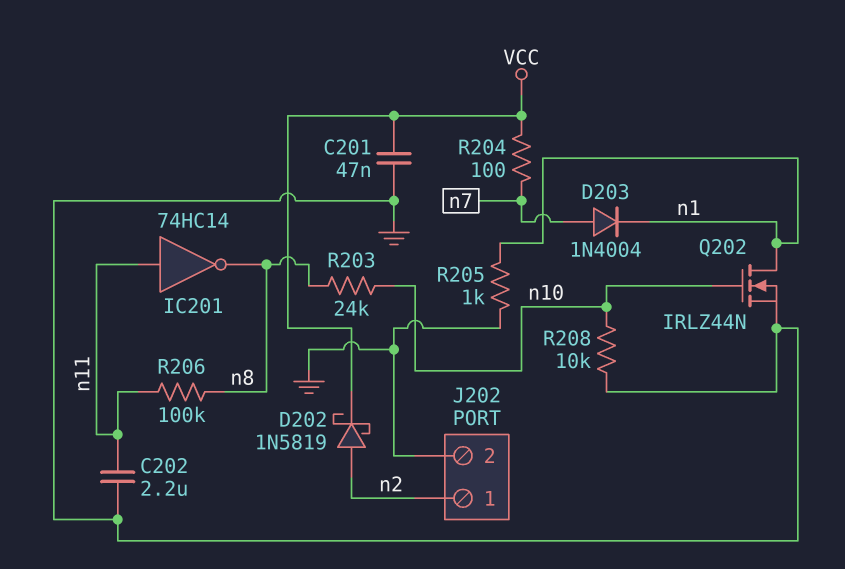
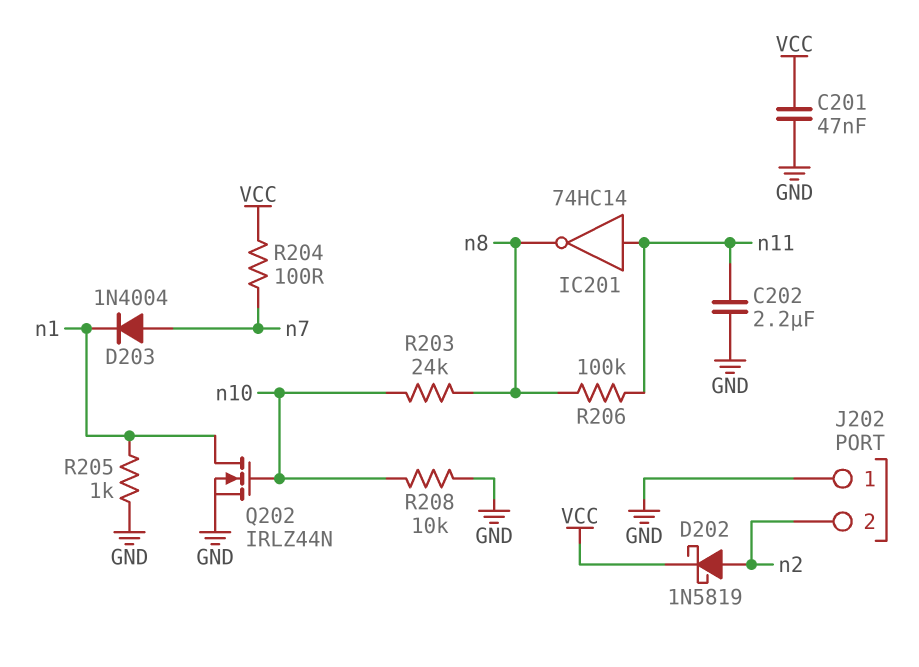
J202 pin 1: n2 -> GND
J202 pin 2: GND -> n2

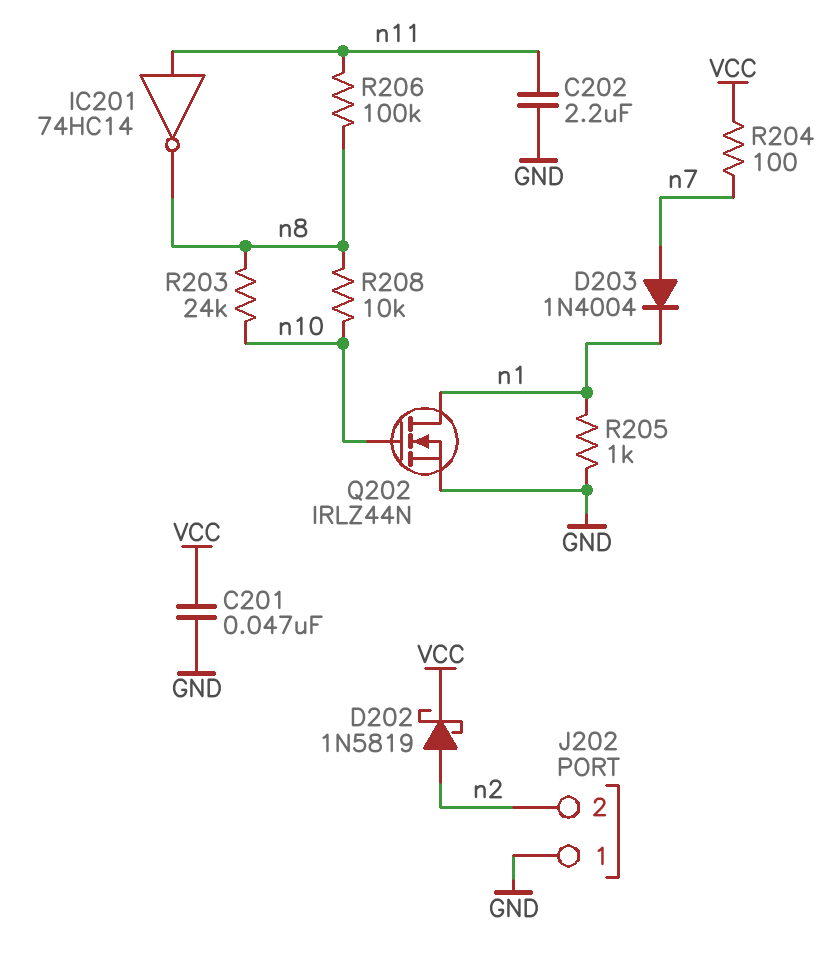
R208: 10k (GND, n10) -> 10k (n8, n10)

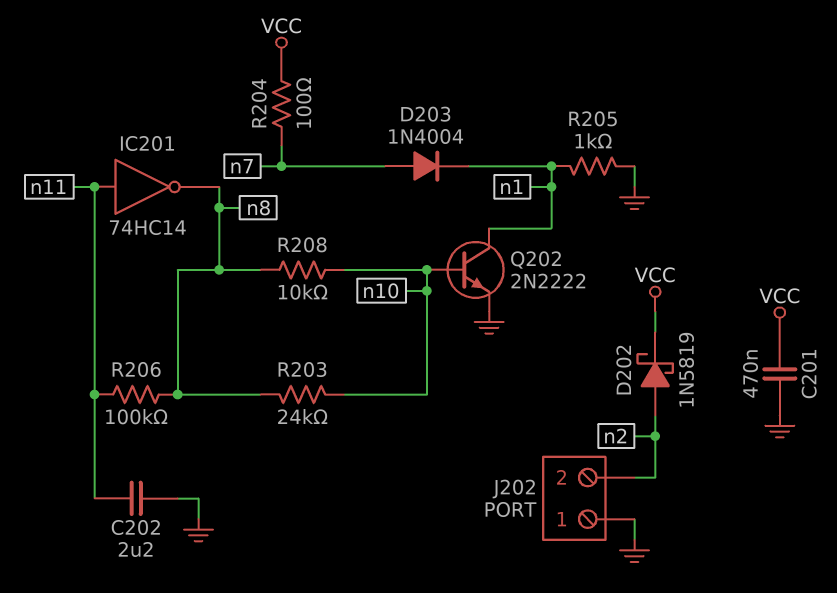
C201: 47nF (GND, VCC) -> 470nF (GND, VCC)
Q202: NMOS IRLZ44N (G n10, D n1, S GND) -> NPN 2N2222 (B n10, C n1, E GND)

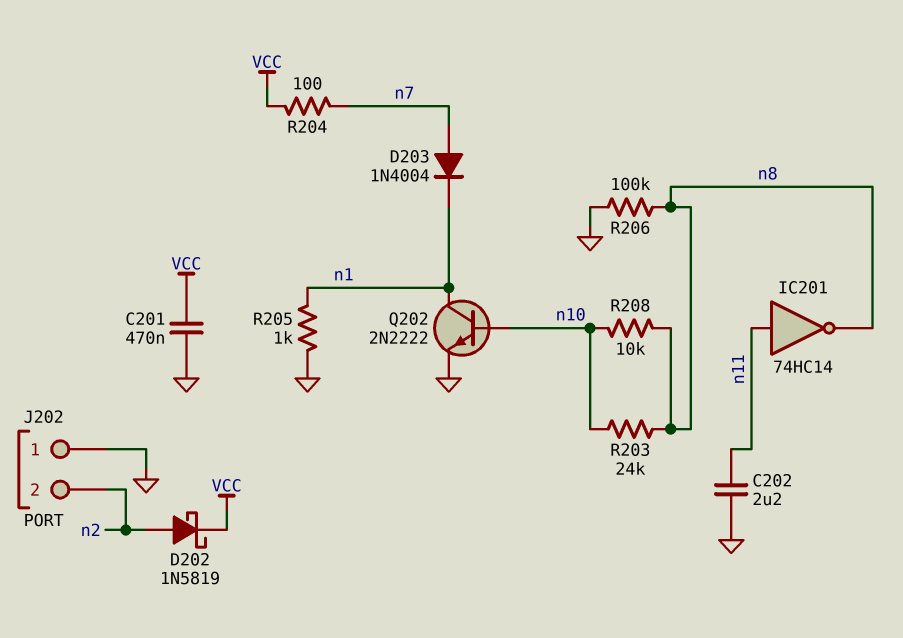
R206: 100k (n8, n11) -> 100k (GND, n8)

